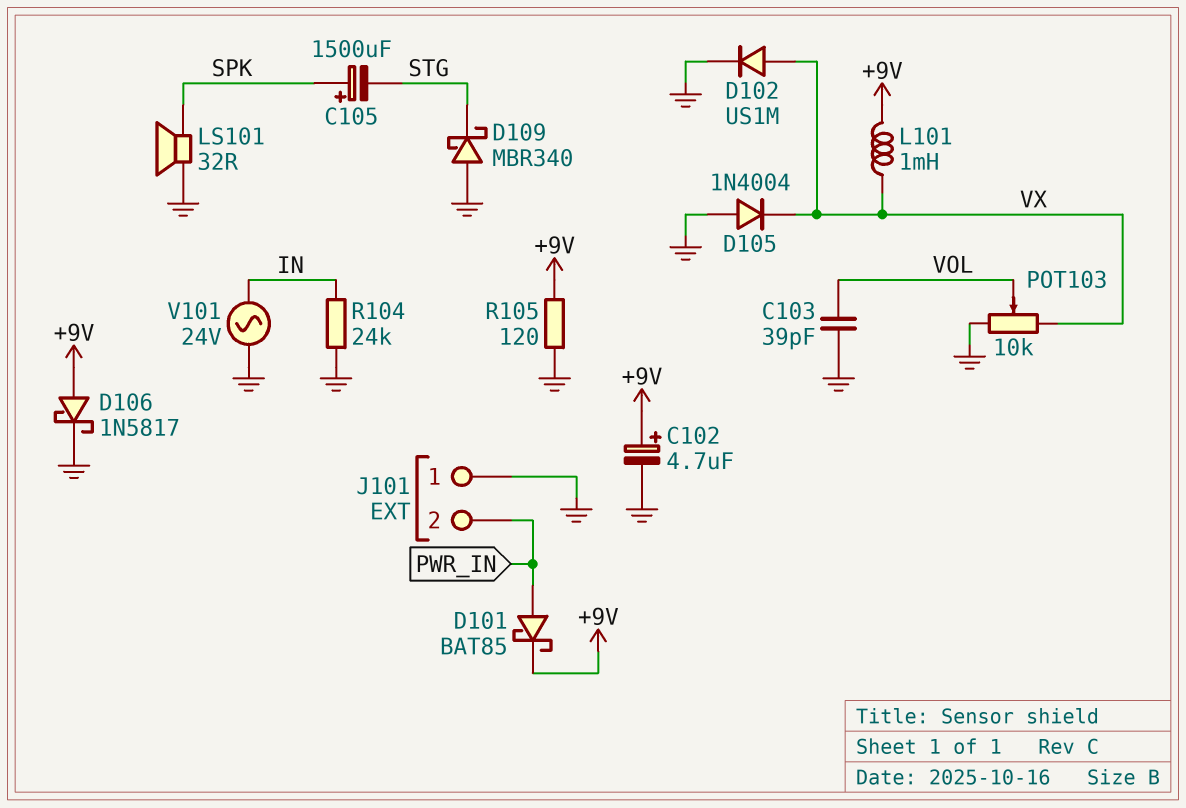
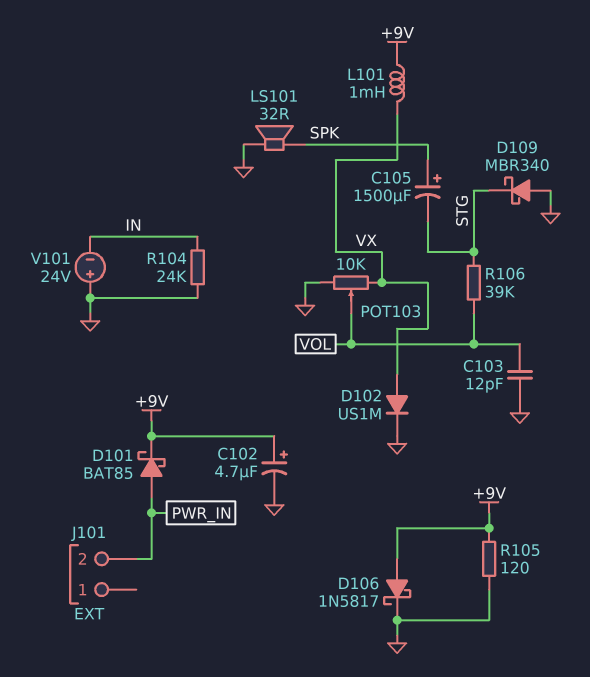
C103: 39pF (GND, VOL) -> 12pF (GND, VOL)
D105: diode 1N4004 (A GND, K VX) -> none
J101 pin 1: GND -> none
R106: none -> 39k (STG, VOL)
V101: AC 24V (GND, IN) -> 24V (plus GND, minus IN)

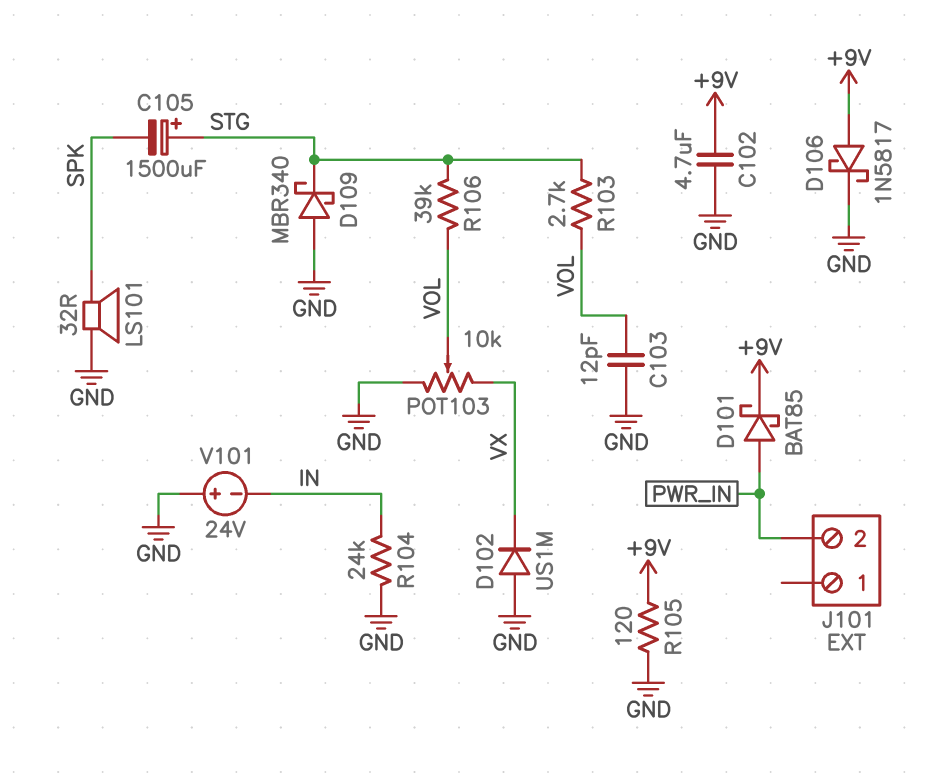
C102: 4.7uF (plus +9V, minus GND) -> 4.7uF (+9V, GND)
C105: 1500uF (plus SPK, minus STG) -> 1500uF (plus STG, minus SPK)
D102: diode US1M (A VX, K GND) -> diode US1M (A GND, K VX)
L101: 1mH (+9V, VX) -> none
R103: none -> 2.7k (STG, VOL)

